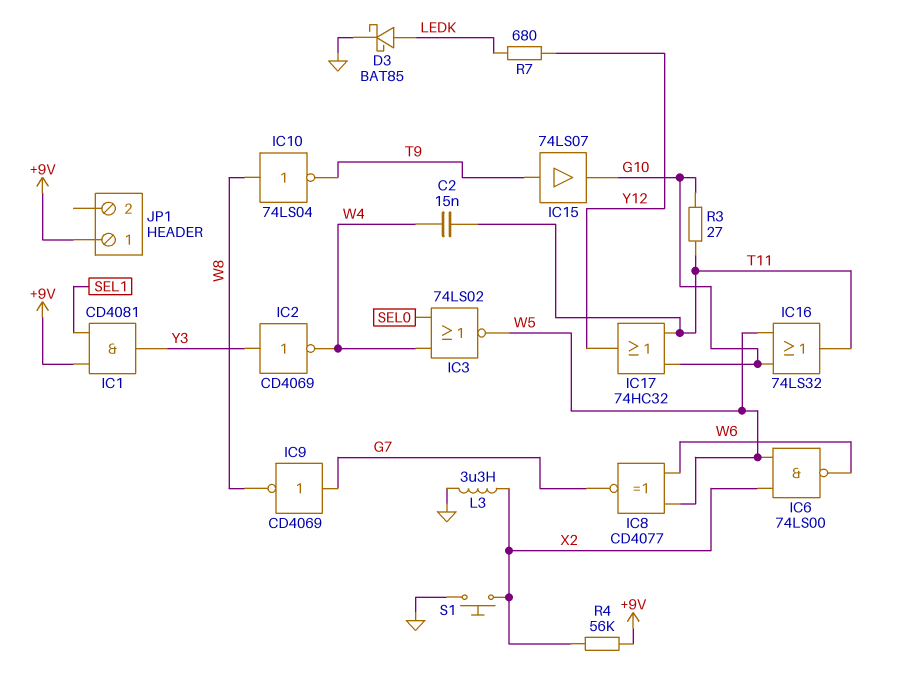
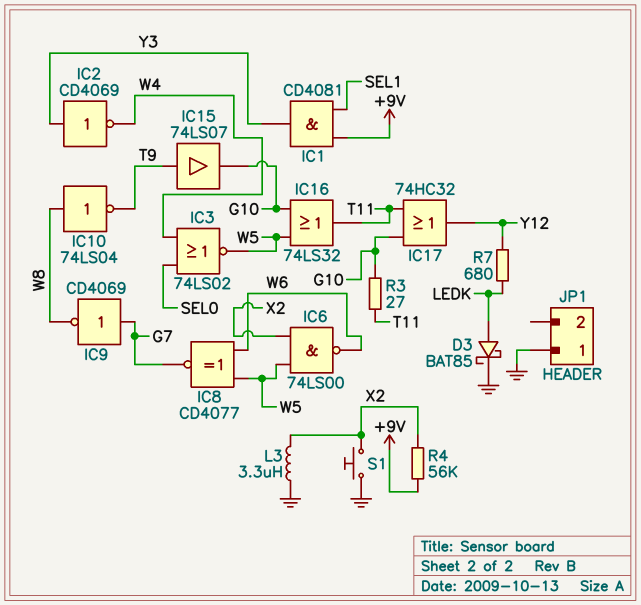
C2: 15nF (T11, W4) -> none
JP1 pin 1: +9V -> GND

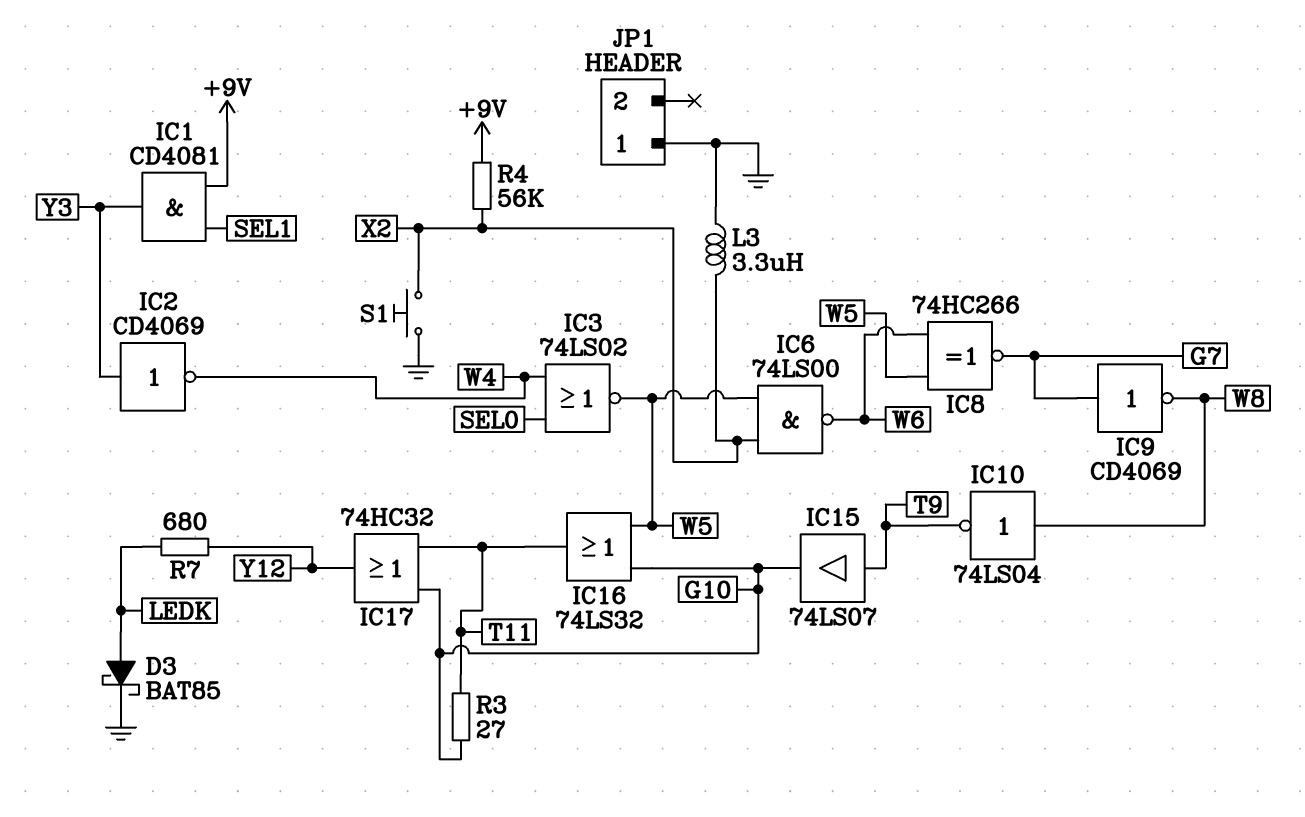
IC8: XNOR CD4077 (in W5, in W6, out G7) -> XNOR 74HC266 (in W5, in W6, out G7)

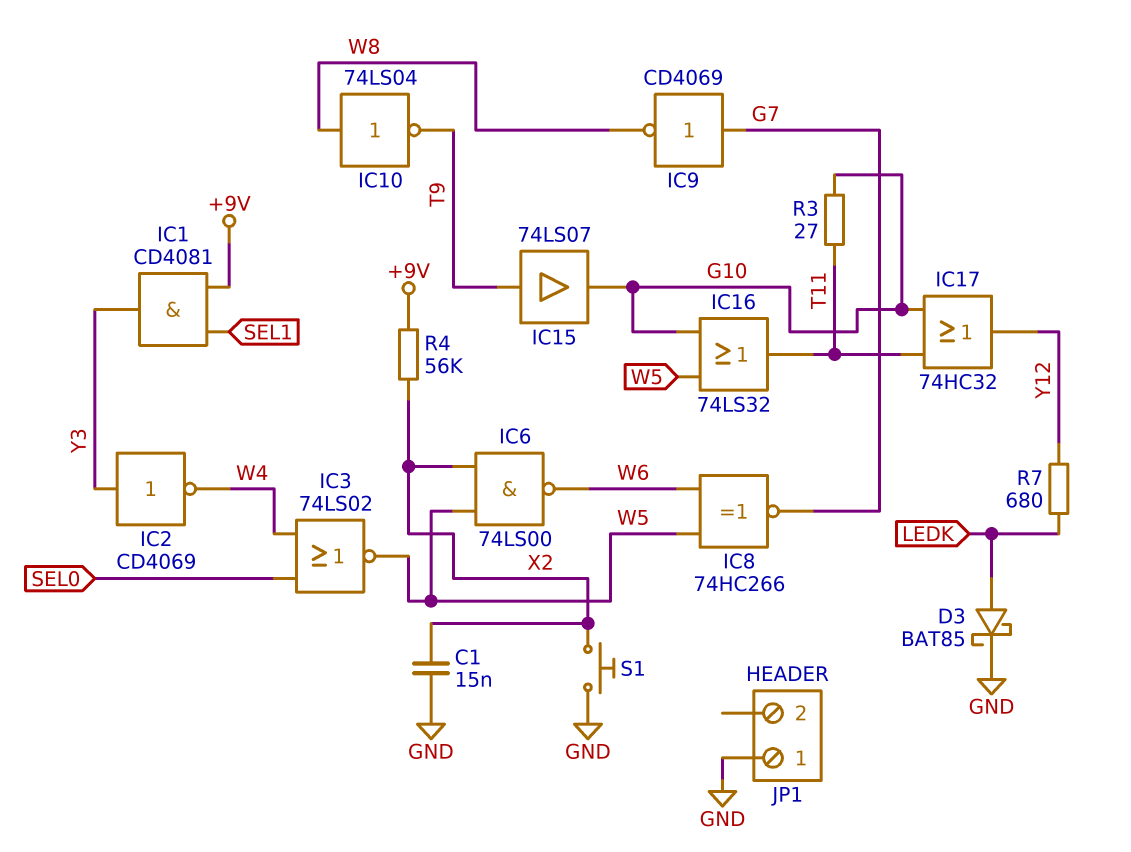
C1: none -> 15nF (GND, X2)
L3: 3.3uH (GND, X2) -> none

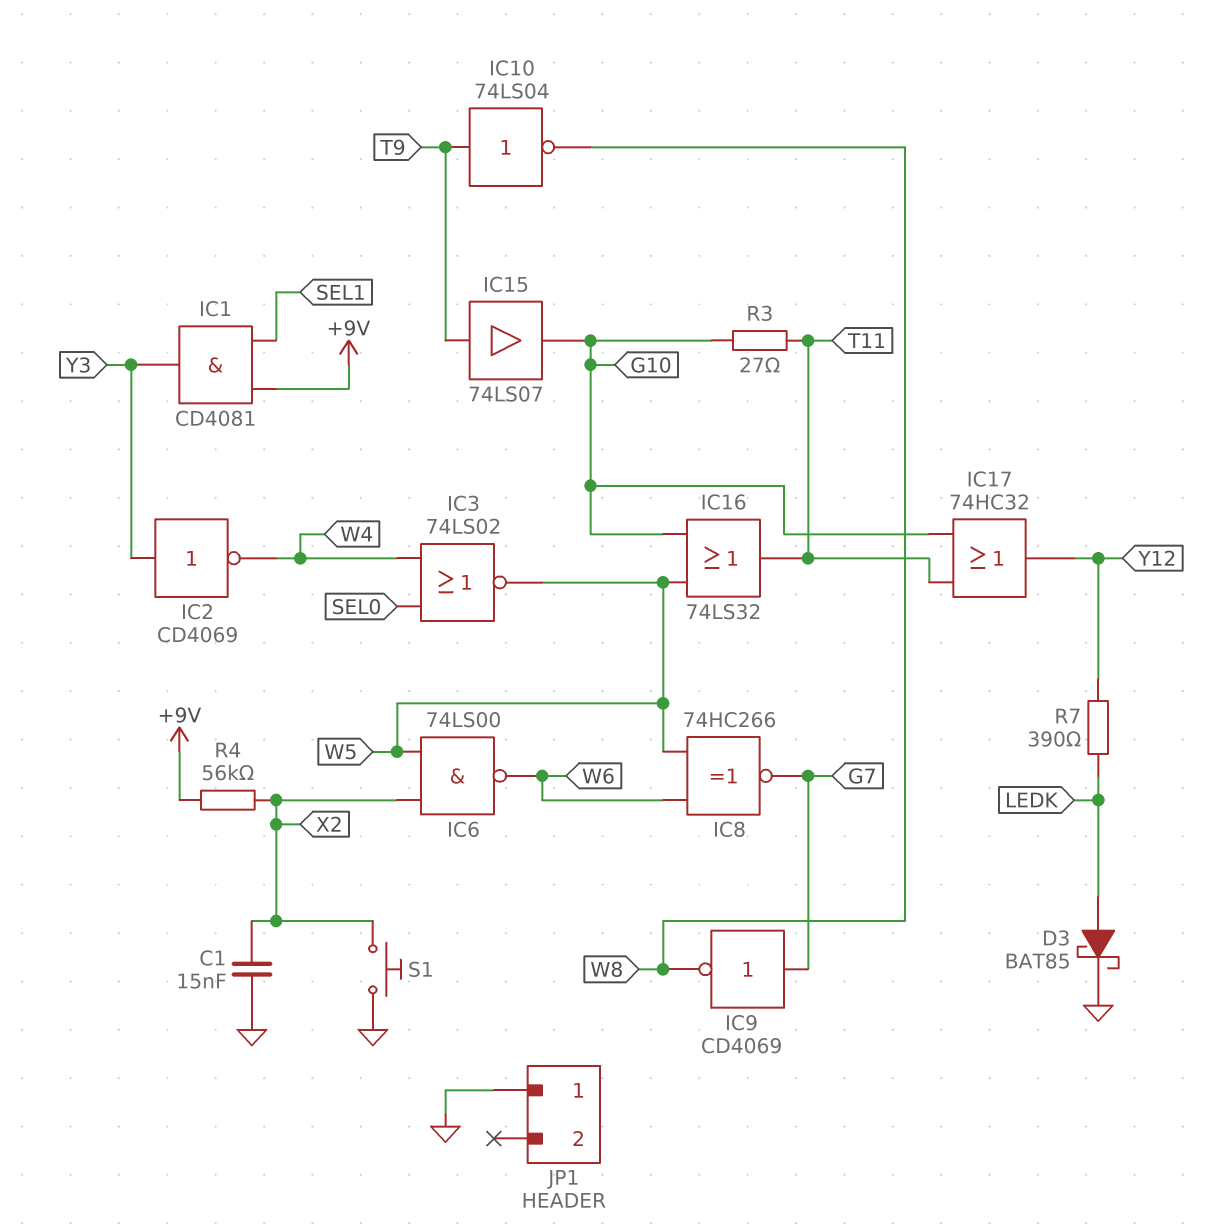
IC10: NOT 74LS04 (in W8, out T9) -> NOT 74LS04 (in T9, out W8)
R7: 680 (LEDK, Y12) -> 390 (LEDK, Y12)

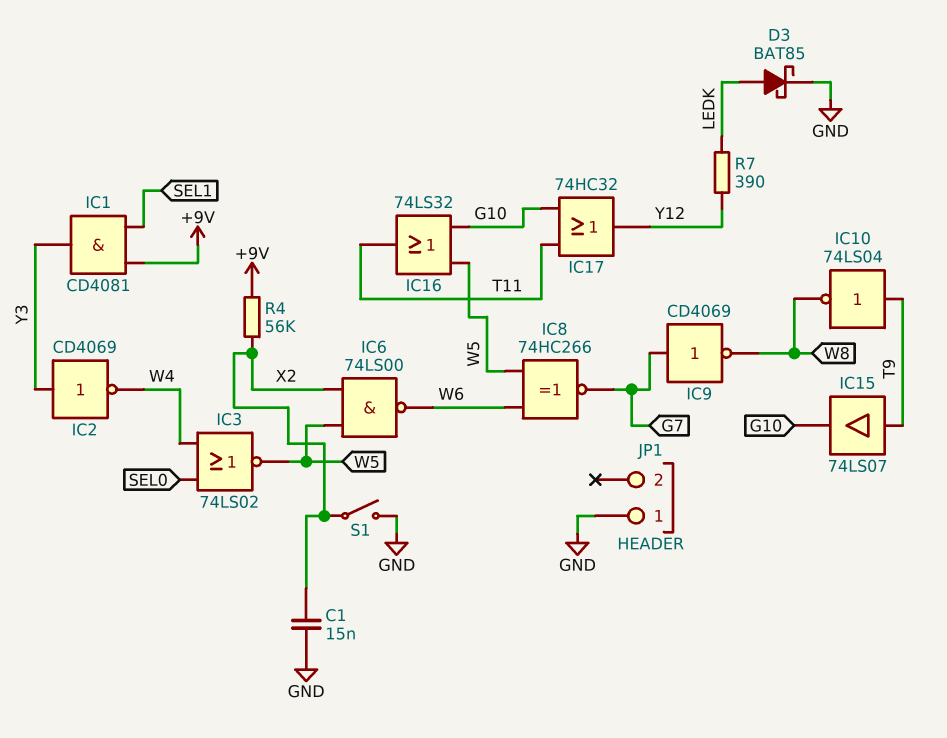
R3: 27 (G10, T11) -> none
S1: button (GND, X2) -> switch (GND, X2)

